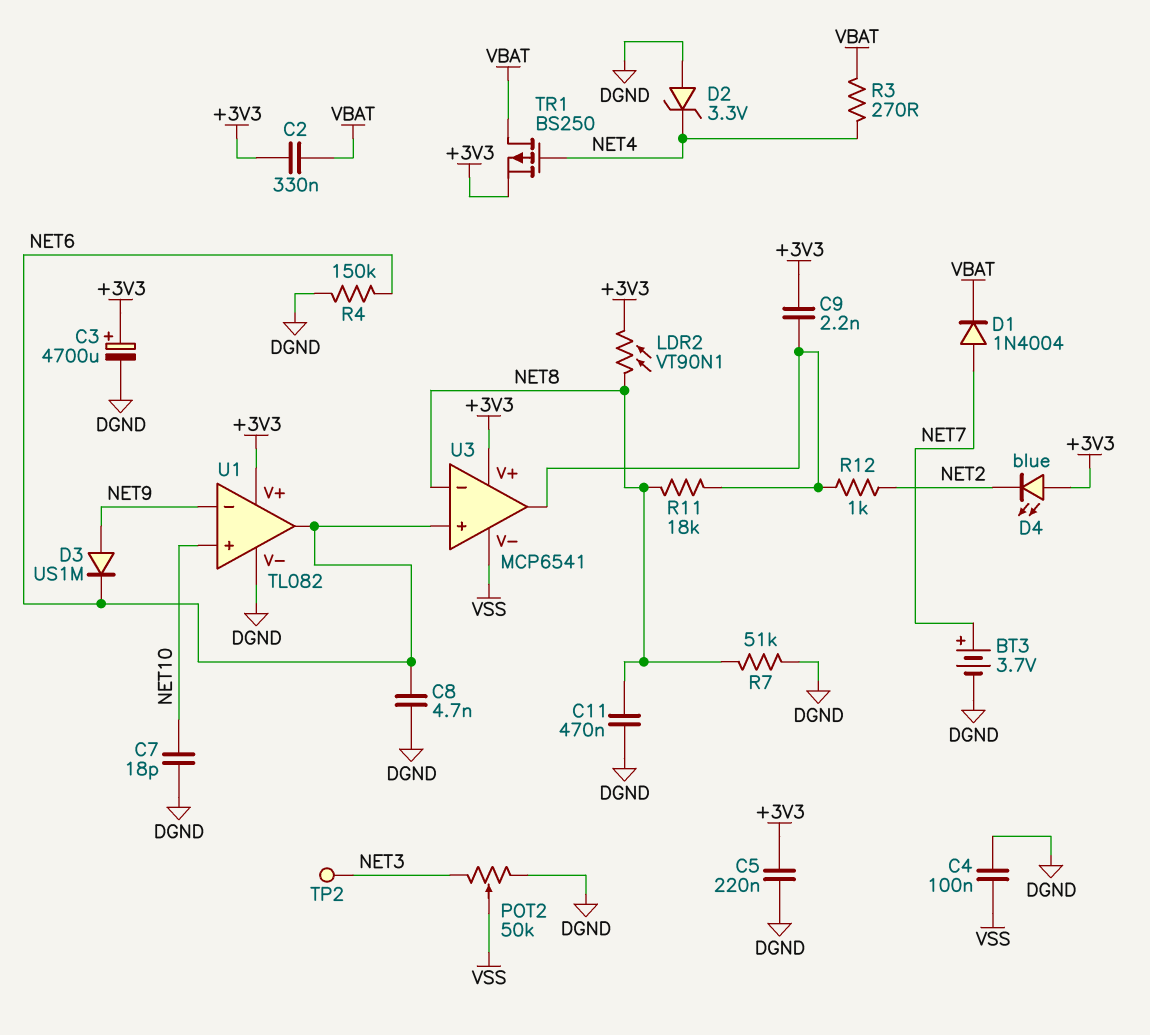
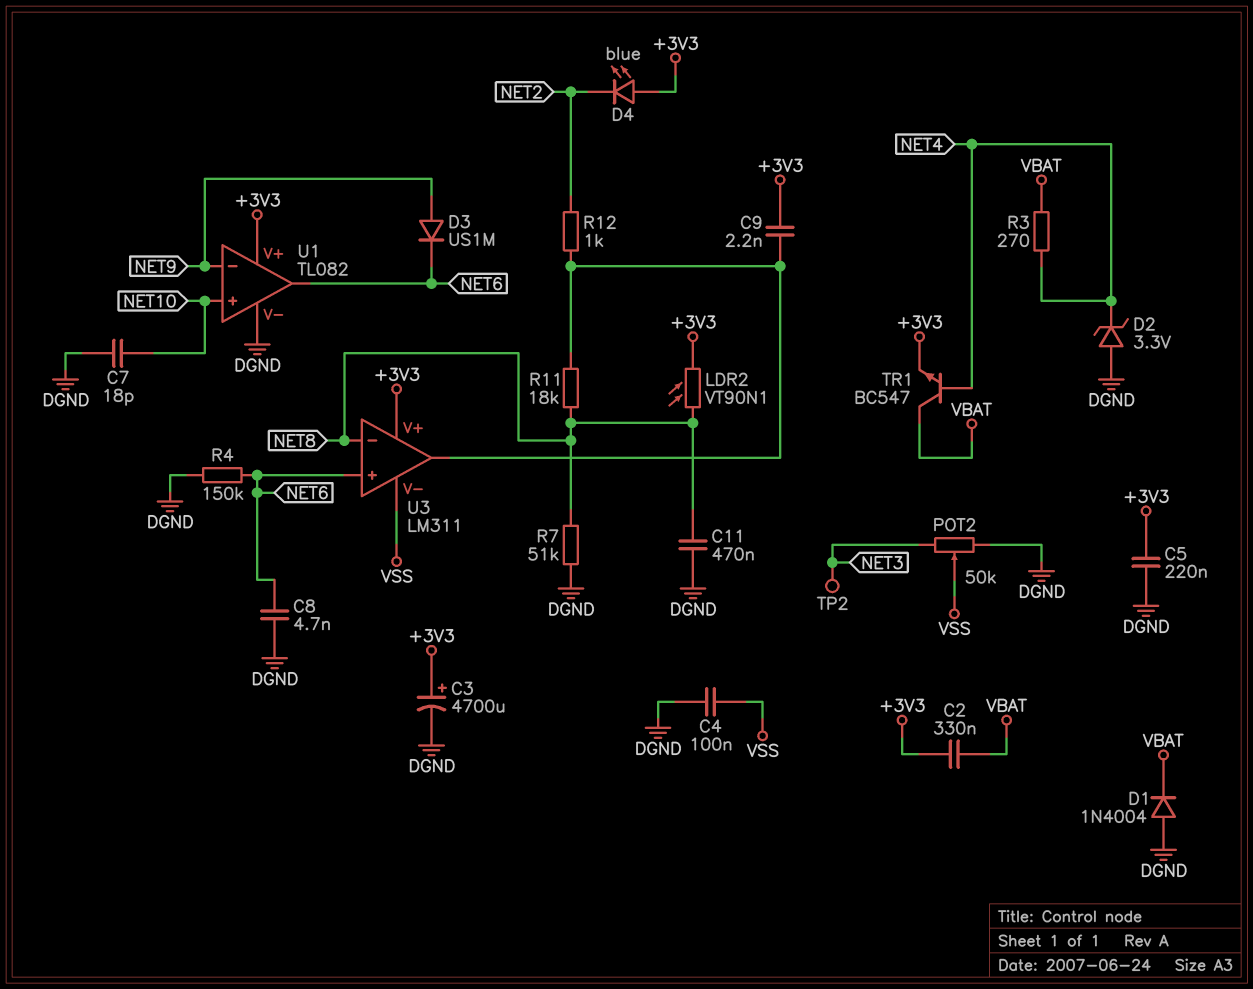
BT3: 3.7V (plus NET7, minus DGND) -> none
D1: diode 1N4004 (A NET7, K VBAT) -> diode 1N4004 (A DGND, K VBAT)
TR1: PMOS BS250 (G NET4, D VBAT, S +3V3) -> NPN BC547 (B NET4, C VBAT, E +3V3)
U3: MCP6541 -> LM311

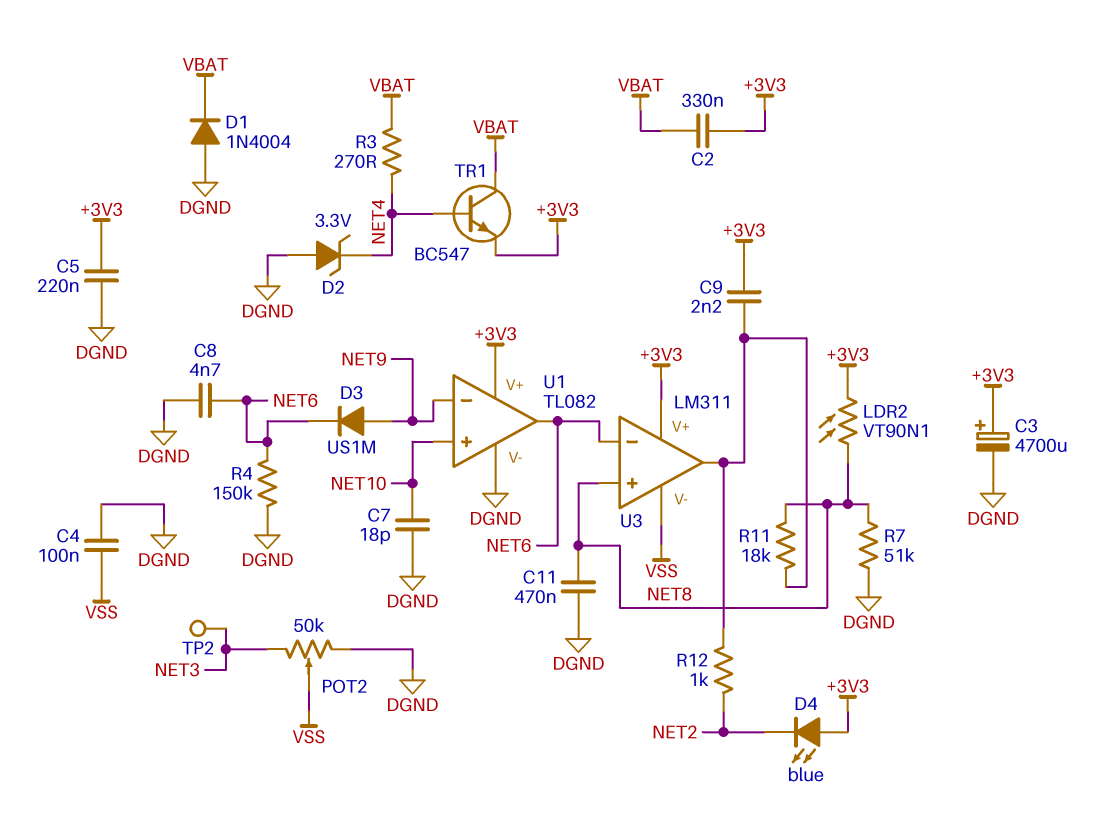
U3 pin in+: NET6 -> NET8
U3 pin in-: NET8 -> NET6

